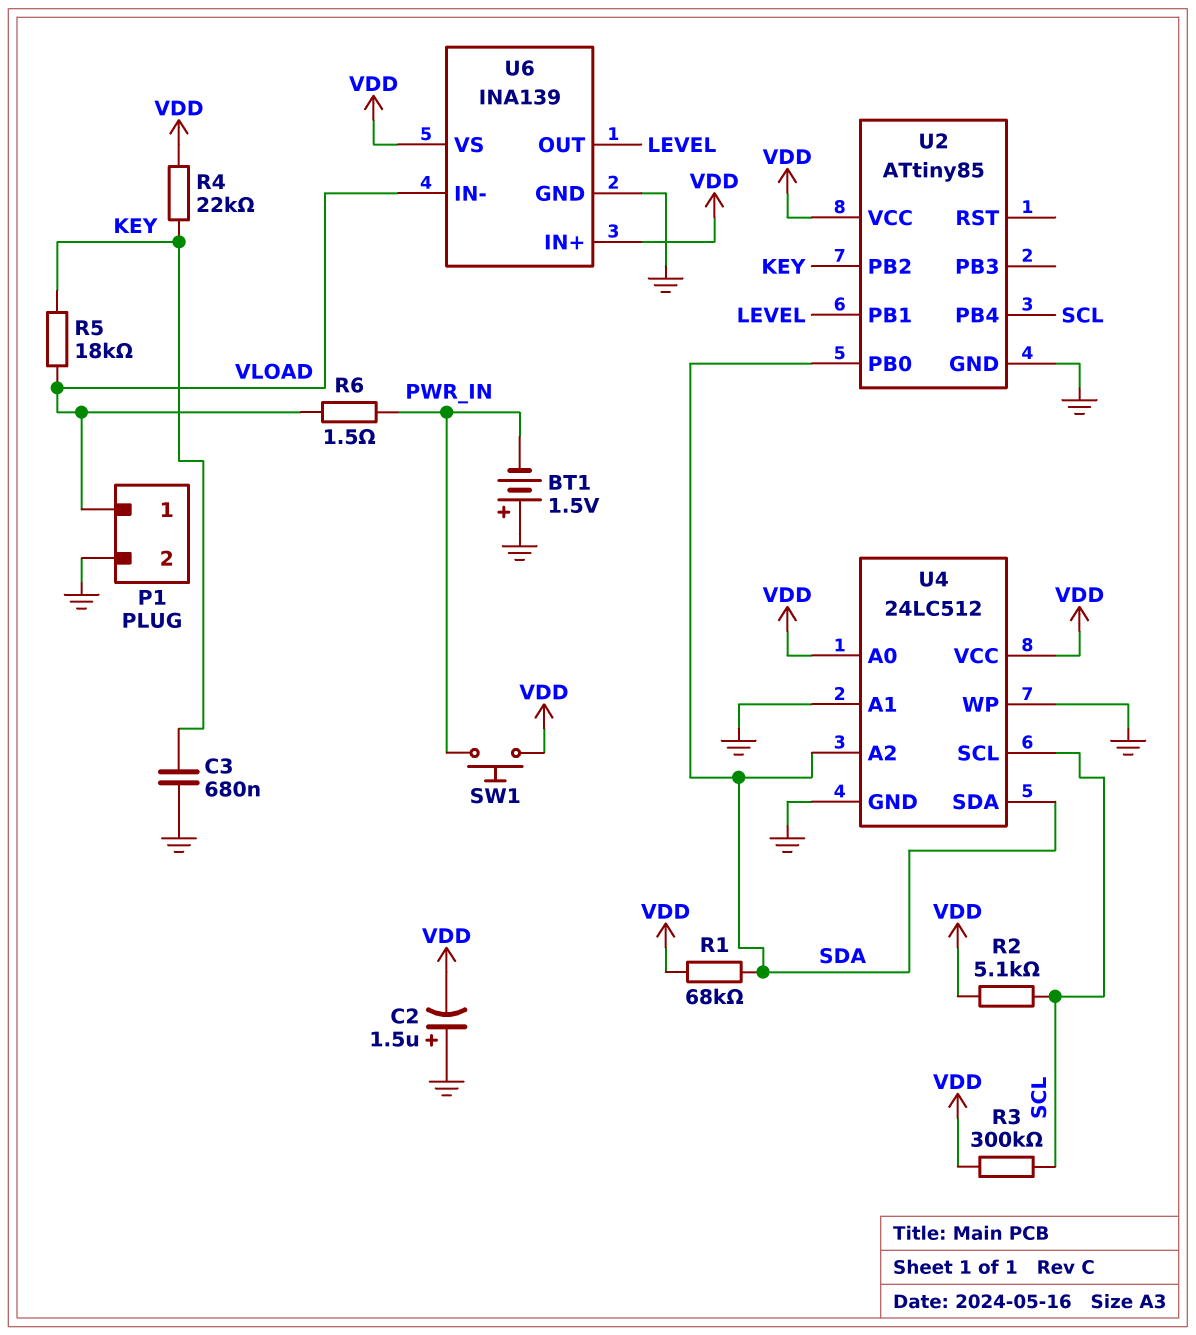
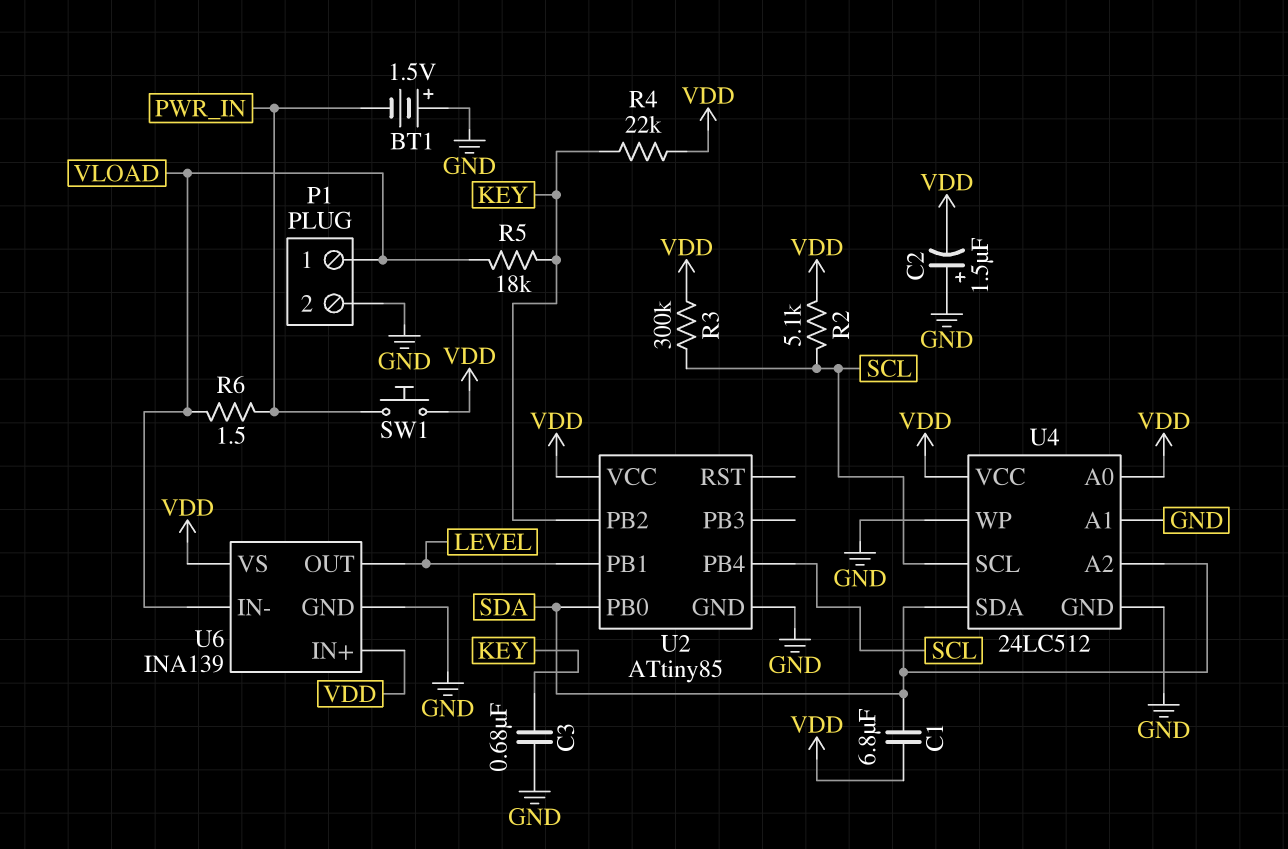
C1: none -> 6.8uF (SDA, VDD)
R1: 68k (SDA, VDD) -> none

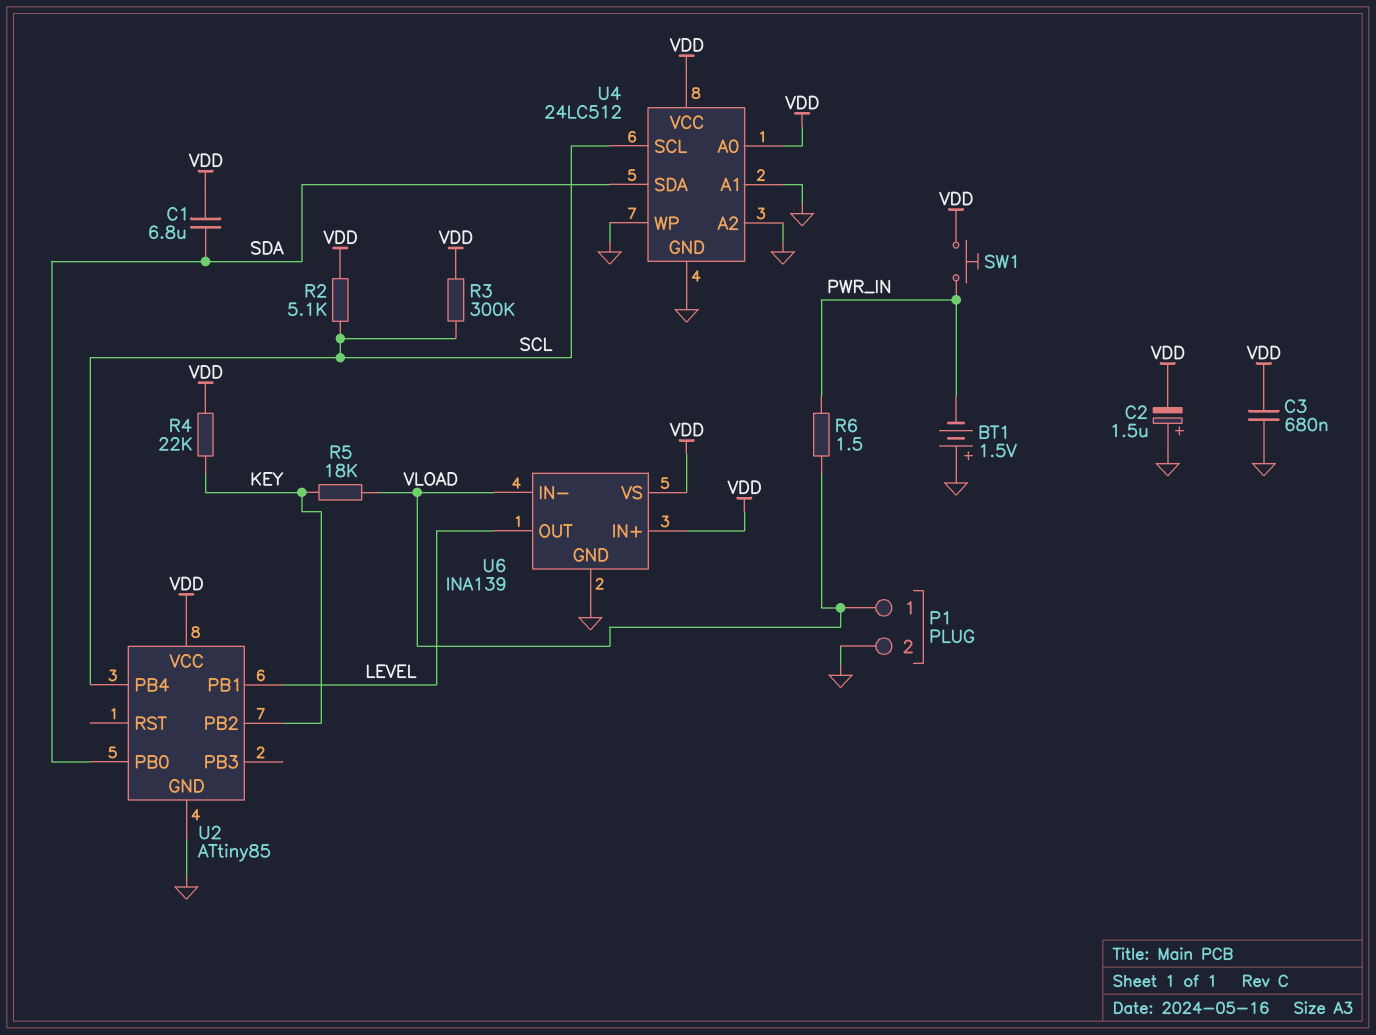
C3: 680nF (GND, KEY) -> 680nF (GND, VDD)
U4 pin A2: SDA -> GND

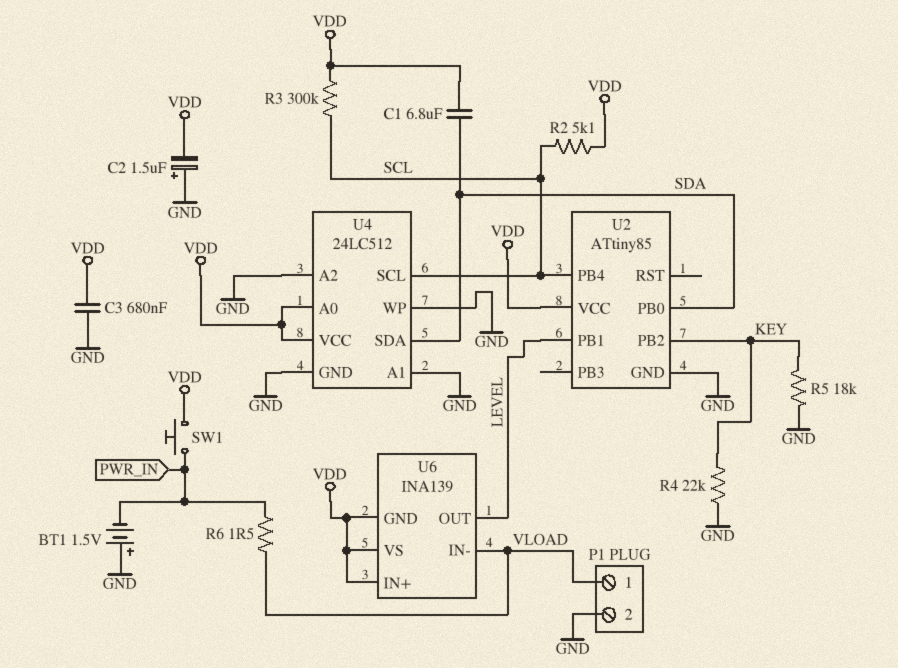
R4: 22k (KEY, VDD) -> 22k (GND, KEY)
R5: 18k (KEY, VLOAD) -> 18k (GND, KEY)
U6 pin GND: GND -> VDD

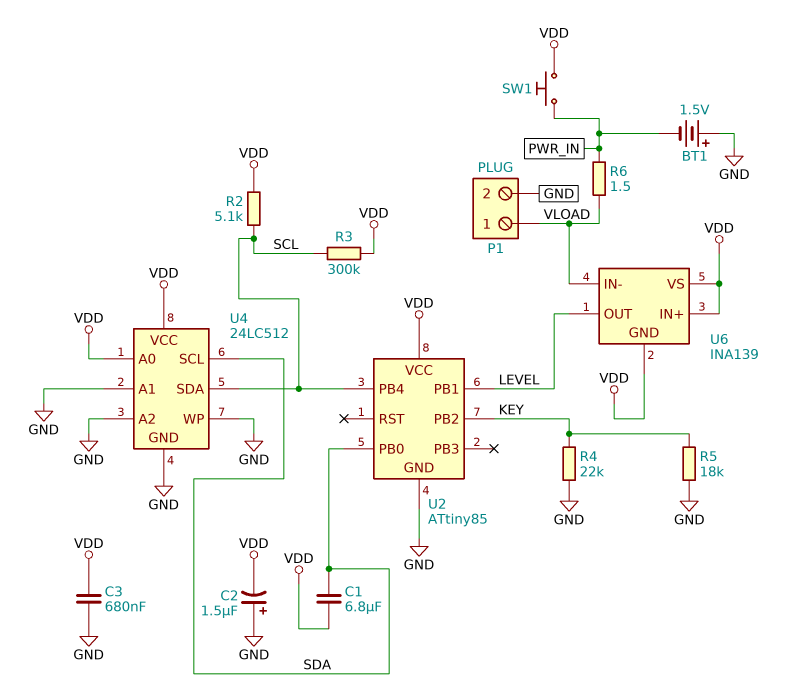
U4 pin SCL: SCL -> SDA
U4 pin SDA: SDA -> SCL

